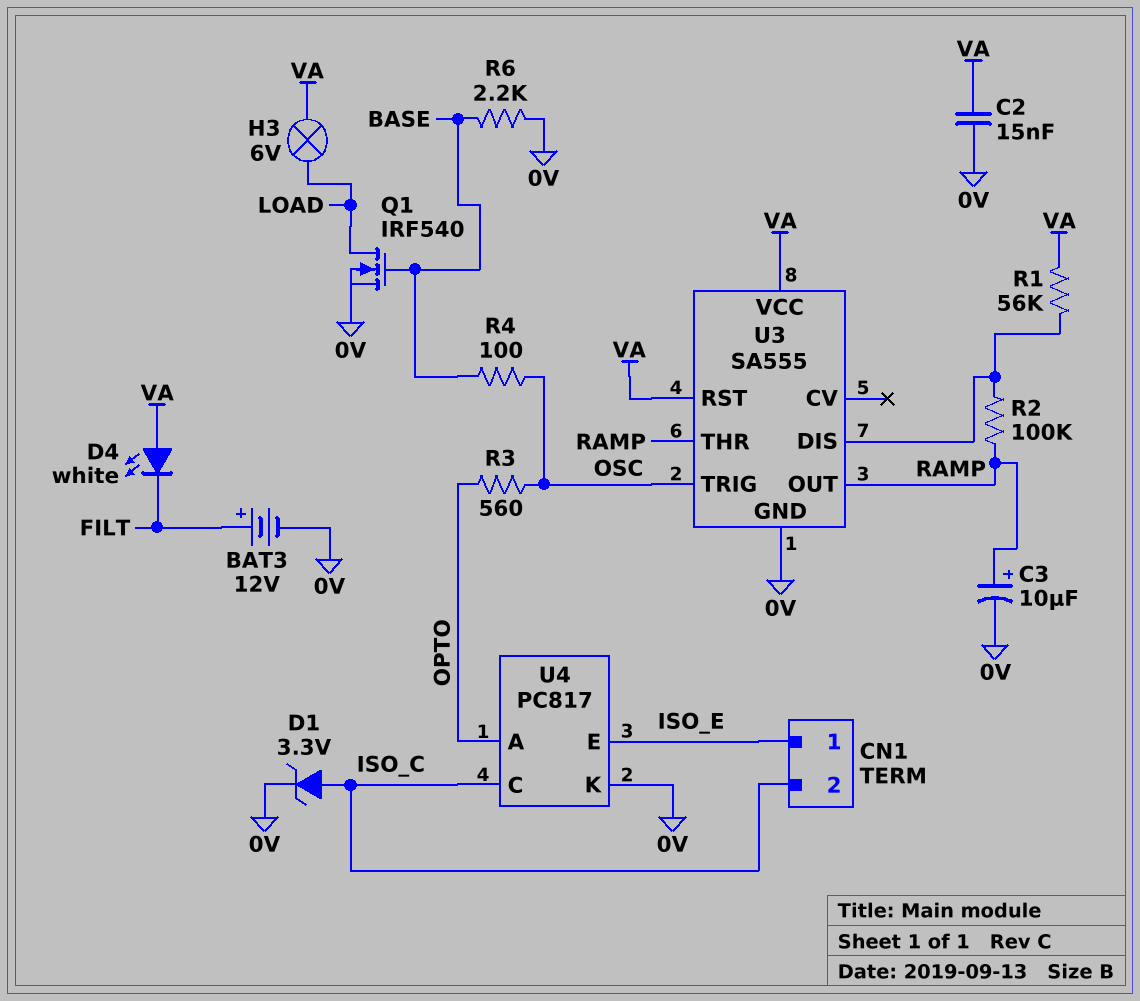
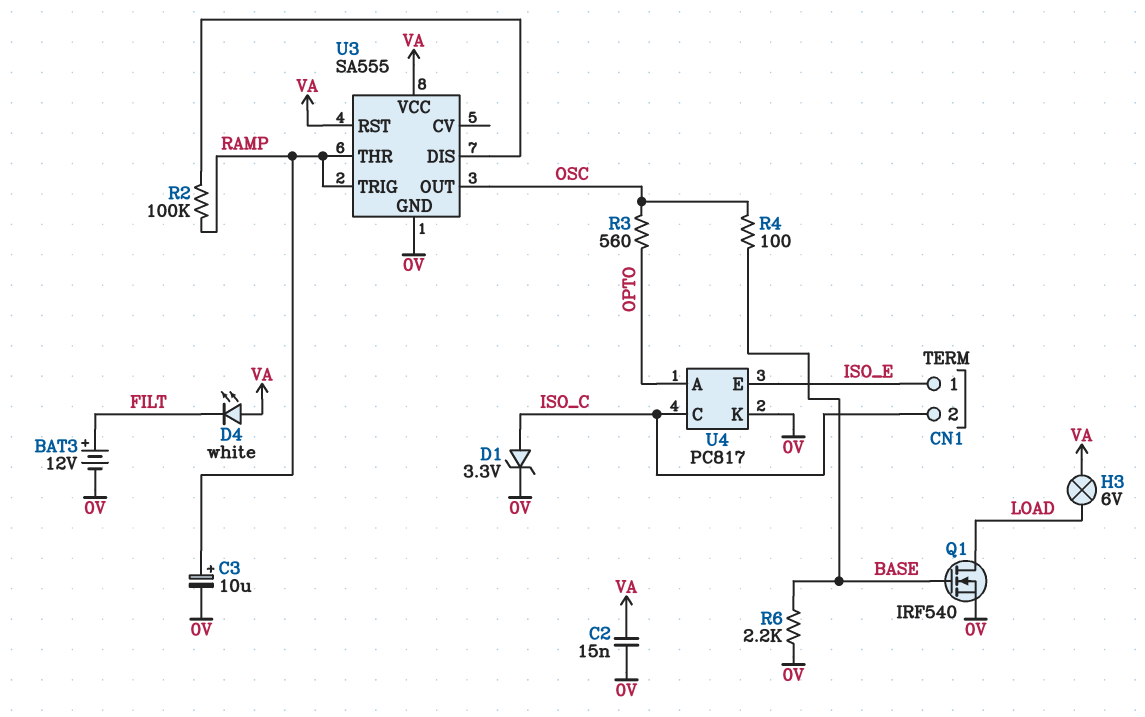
R1: 56k (U3/DIS, VA) -> none
U3 pin OUT: RAMP -> OSC
U3 pin TRIG: OSC -> RAMP

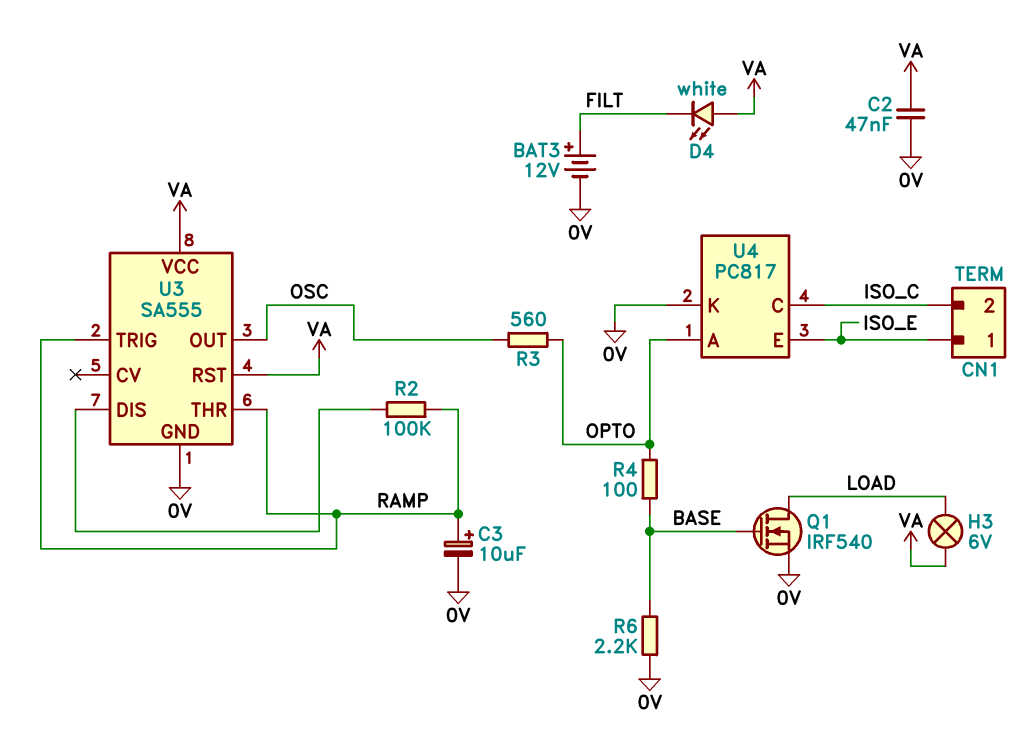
C2: 15nF (0V, VA) -> 47nF (0V, VA)
D1: zener 3.3V (A ISO_C, K 0V) -> none
R4: 100 (BASE, OSC) -> 100 (BASE, OPTO)

